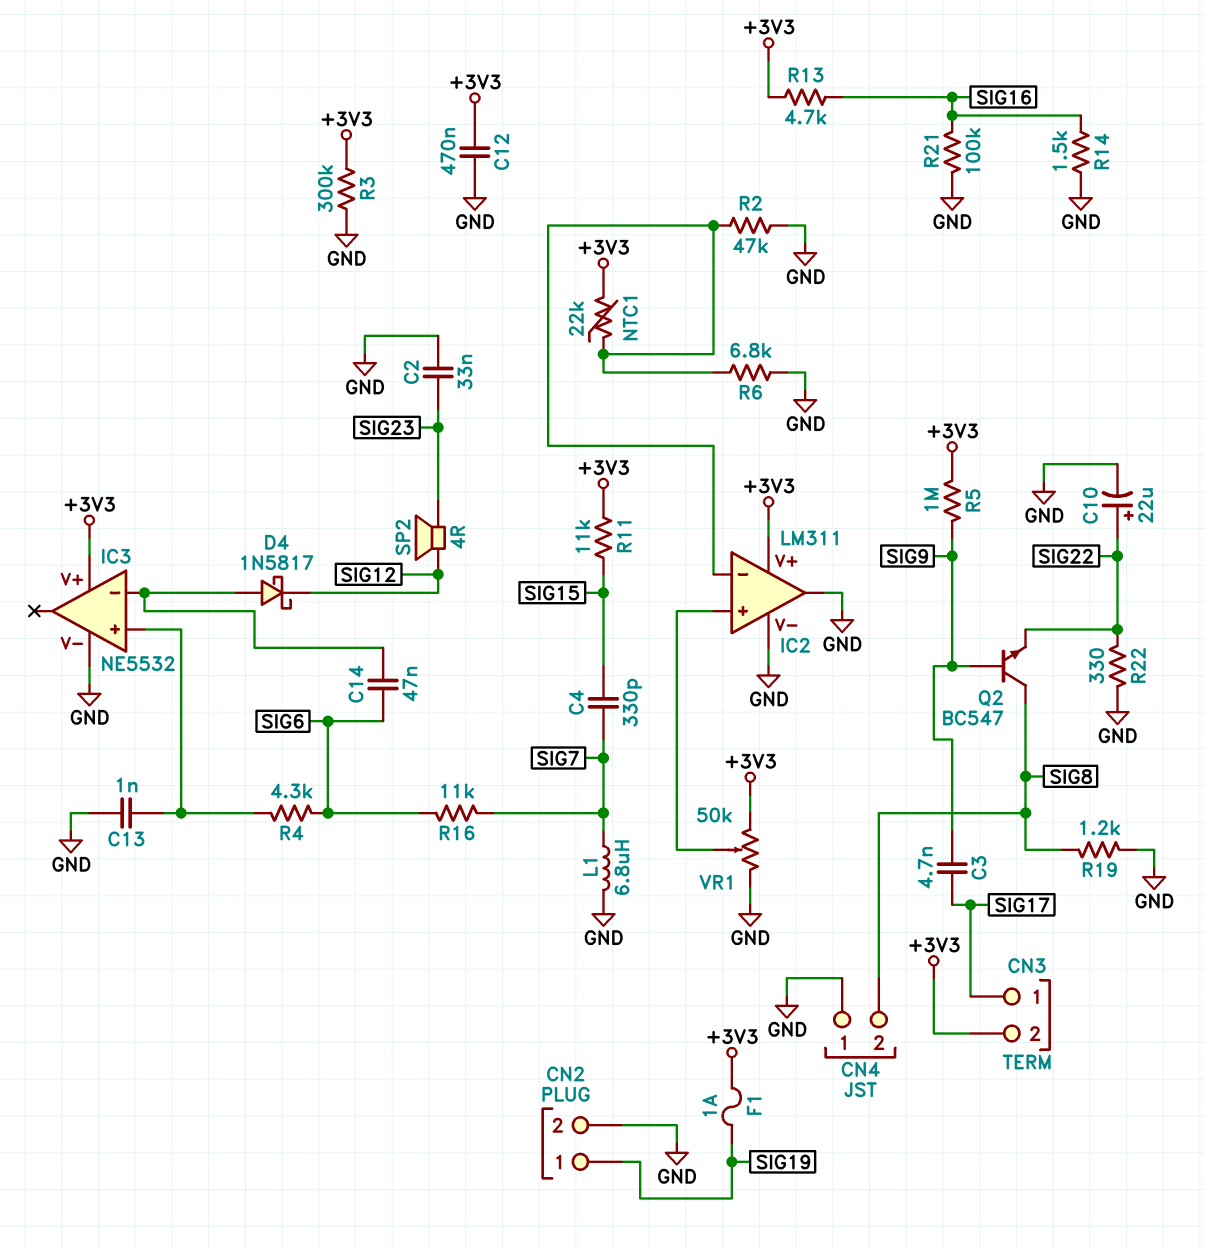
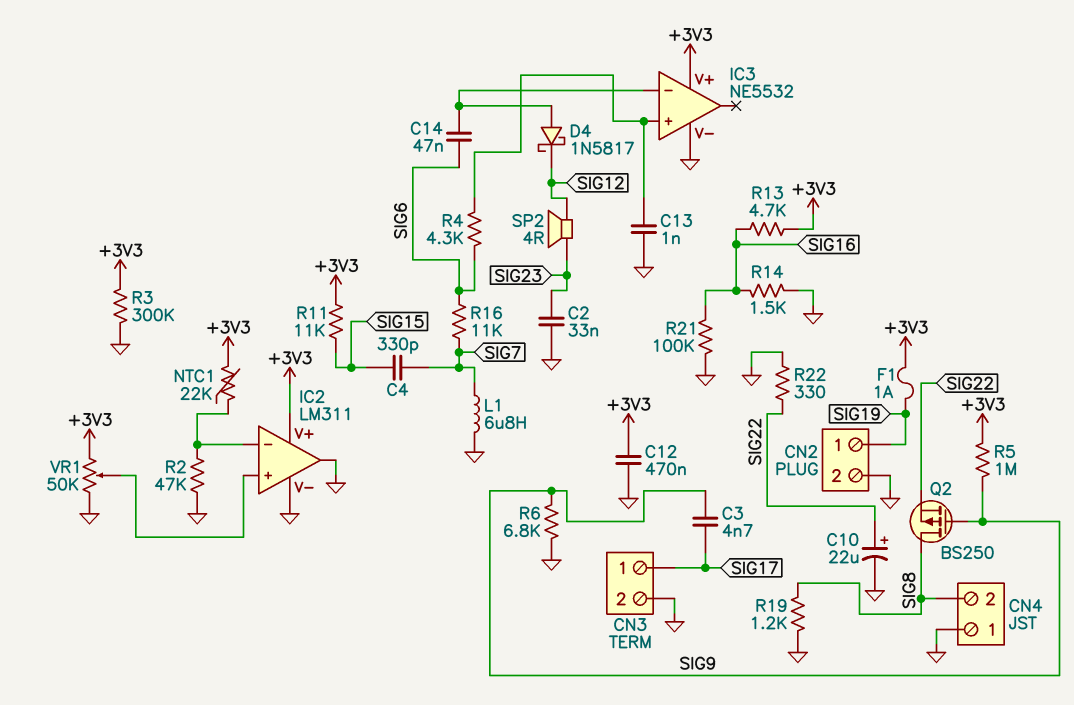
CN3 pin 2: +3V3 -> GND
Q2: NPN BC547 (B SIG9, C SIG8, E SIG22) -> PMOS BS250 (G SIG9, D SIG8, S SIG22)
R6: 6.8k (GND, IC2/in-) -> 6.8k (GND, SIG9)

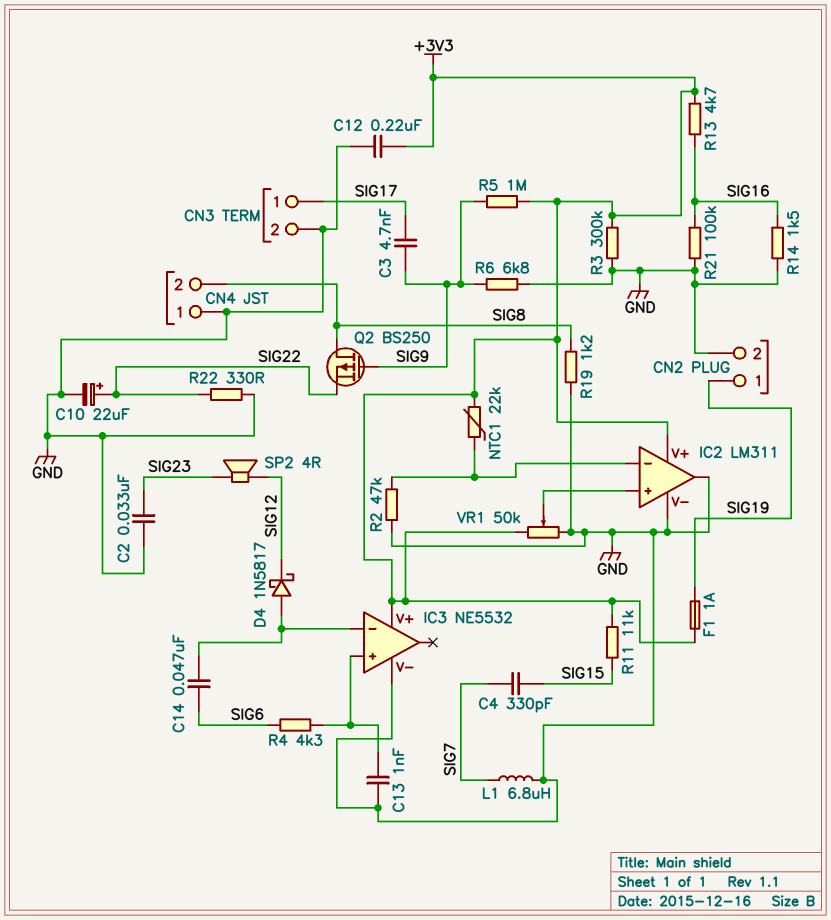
C12: 470nF (+3V3, GND) -> 220nF (+3V3, GND)
R16: 11k (SIG6, SIG7) -> none

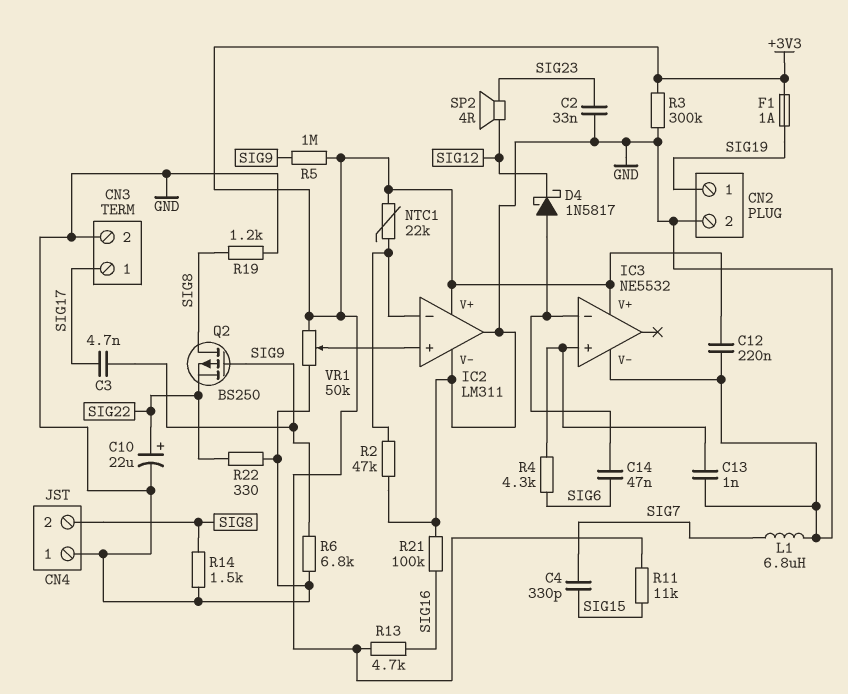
R14: 1.5k (GND, SIG16) -> 1.5k (GND, SIG8)

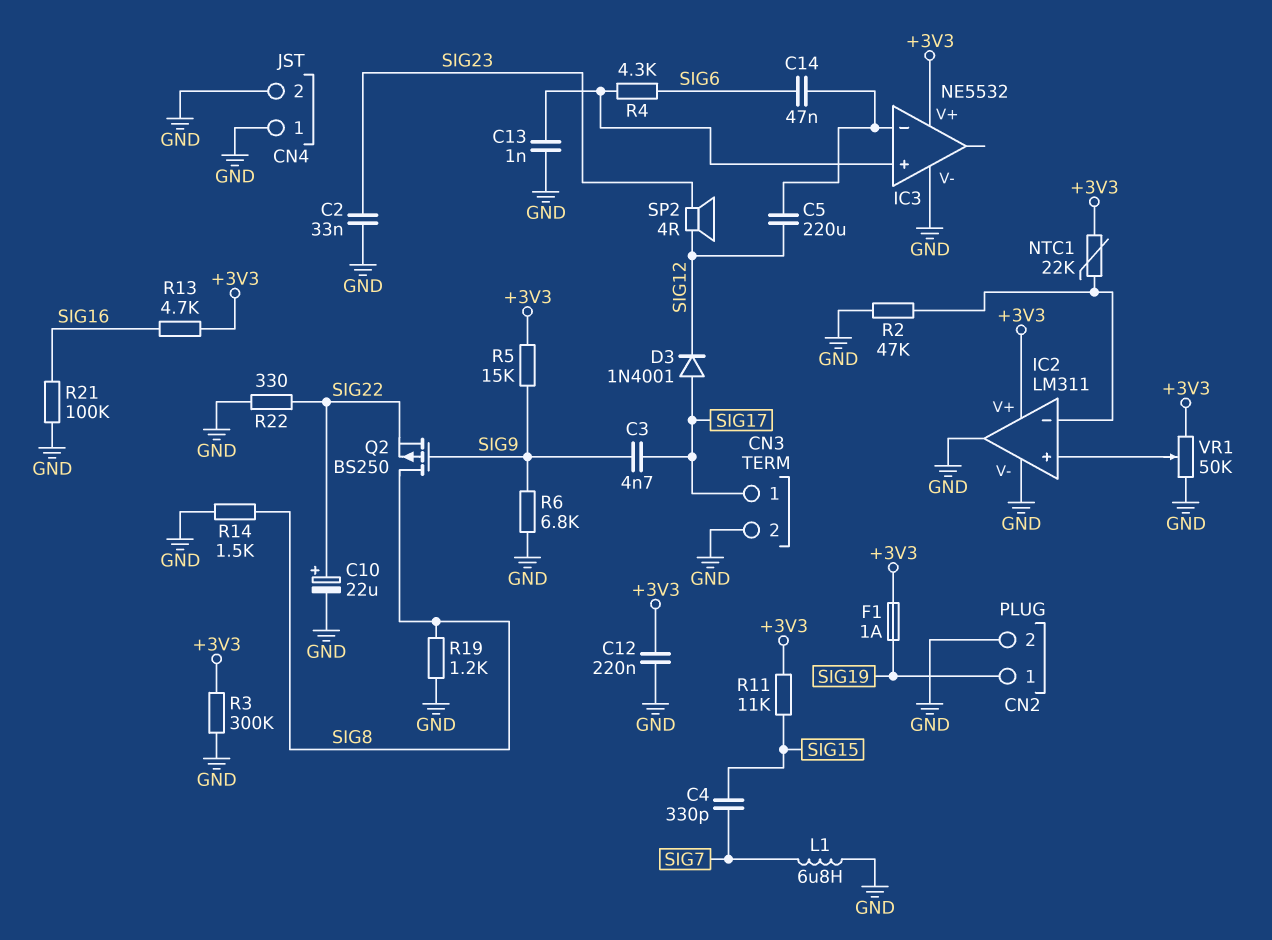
C5: none -> 220uF (IC3/in-, SIG12)
CN4 pin 2: SIG8 -> GND
D3: none -> diode 1N4001 (A SIG17, K SIG12)
D4: schottky 1N5817 (A IC3/in-, K SIG12) -> none
R5: 1M (+3V3, SIG9) -> 15k (+3V3, SIG9)

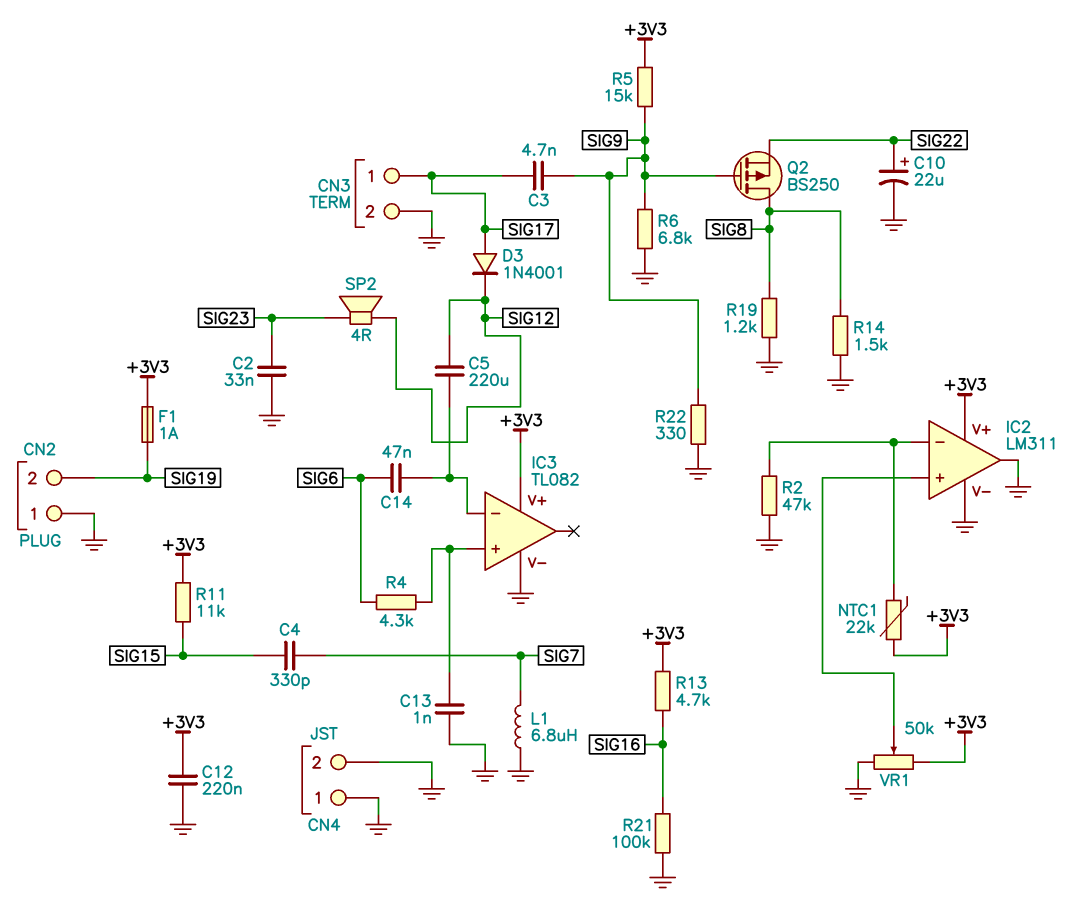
CN2 pin 1: SIG19 -> GND
CN2 pin 2: GND -> SIG19
IC3: NE5532 -> TL082
R3: 300k (+3V3, GND) -> none
R22: 330 (GND, SIG22) -> 330 (GND, SIG9)

